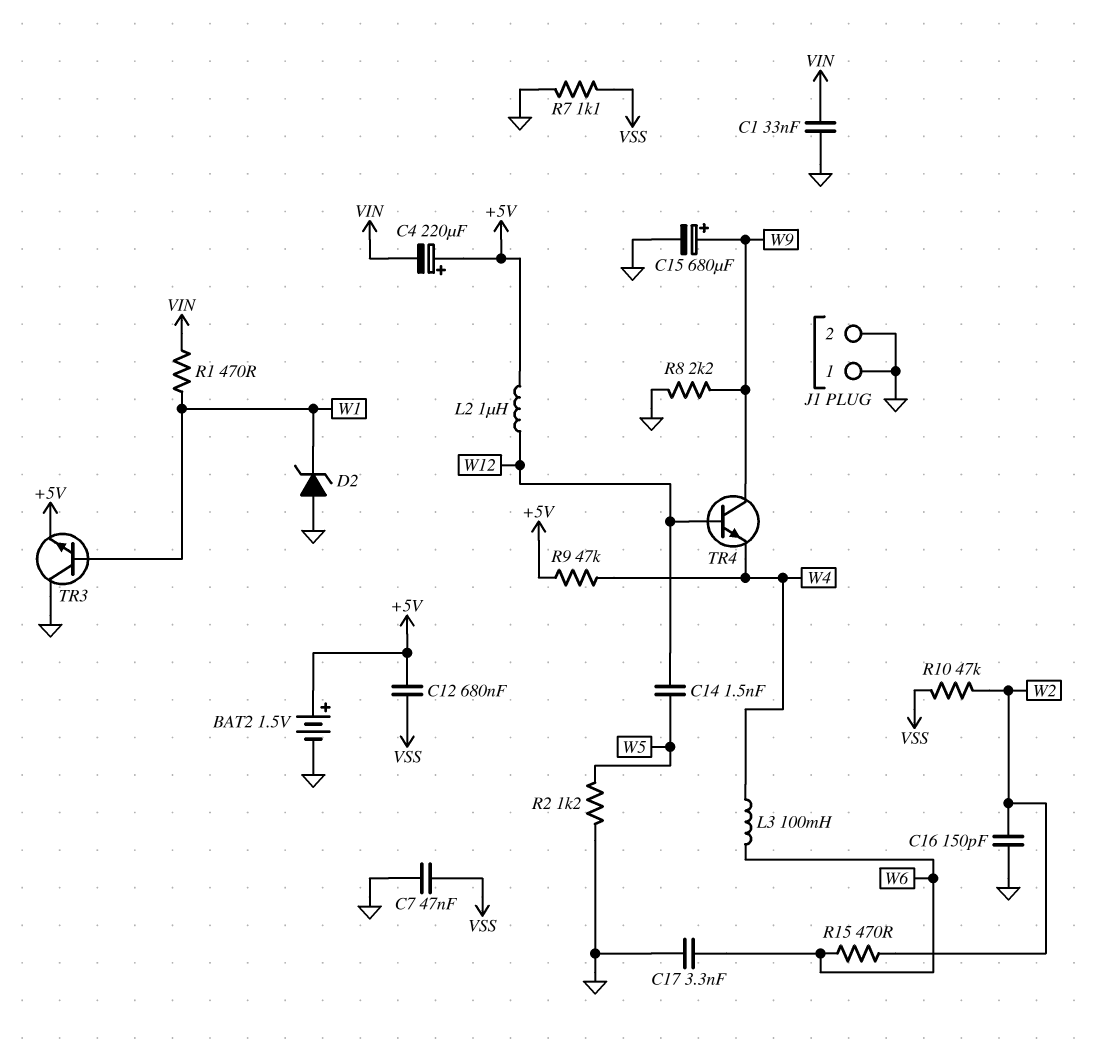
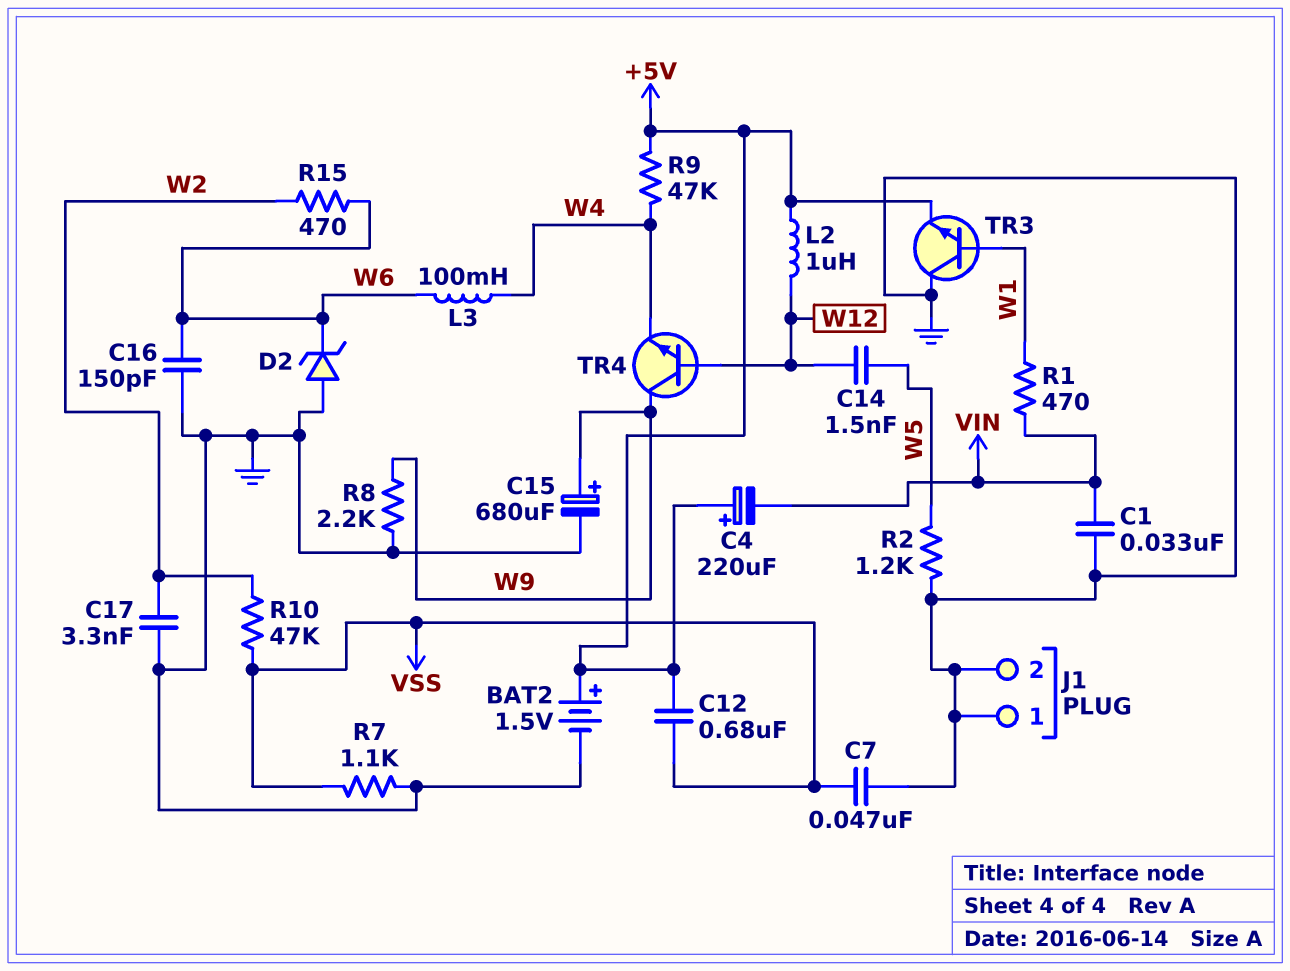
C16: 150pF (GND, W2) -> 150pF (GND, W6)
C17: 3.3nF (GND, W6) -> 3.3nF (GND, W2)
D2: zener (A GND, K W1) -> zener (A GND, K W6)

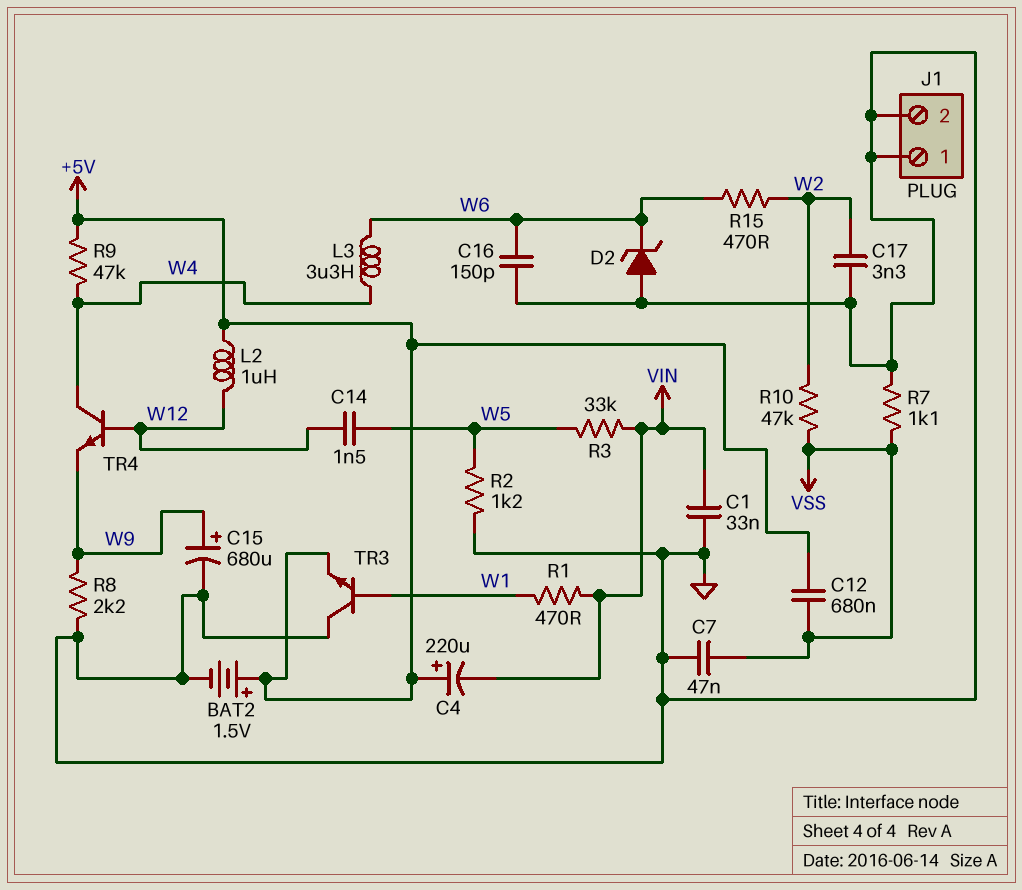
L3: 100mH (W4, W6) -> 3.3uH (W4, W6)
R3: none -> 33k (VIN, W5)
TR4: NPN (B W12, C W9, E W4) -> NPN (B W12, C W4, E W9)

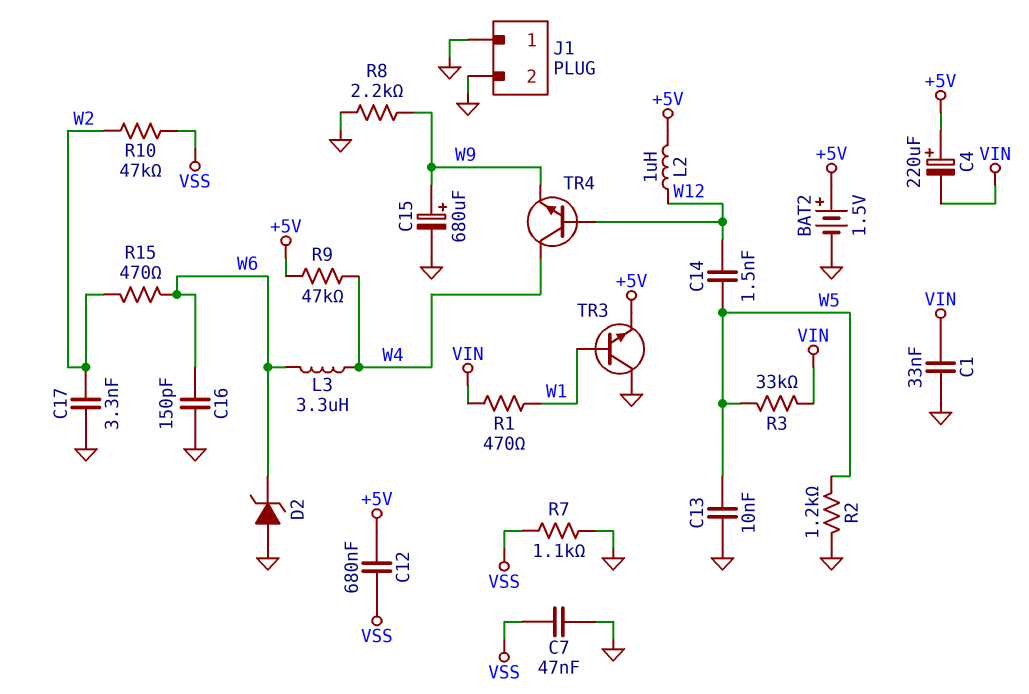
C13: none -> 10nF (GND, W5)

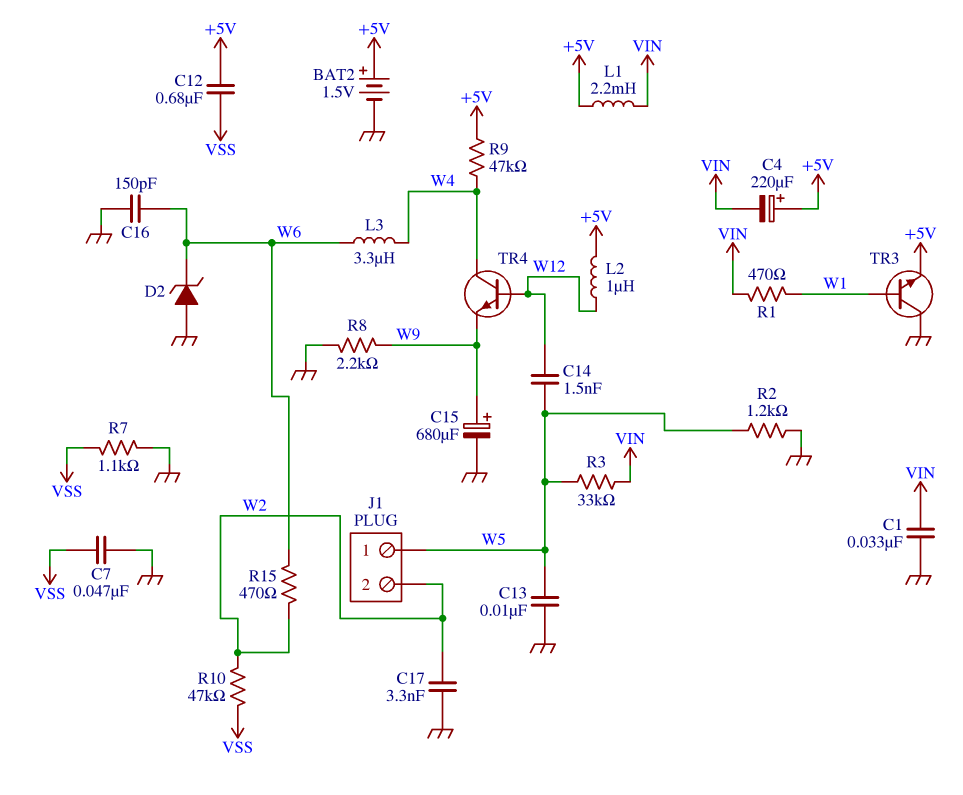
J1 pin 1: GND -> W5
J1 pin 2: GND -> W2
L1: none -> 2.2mH (+5V, VIN)

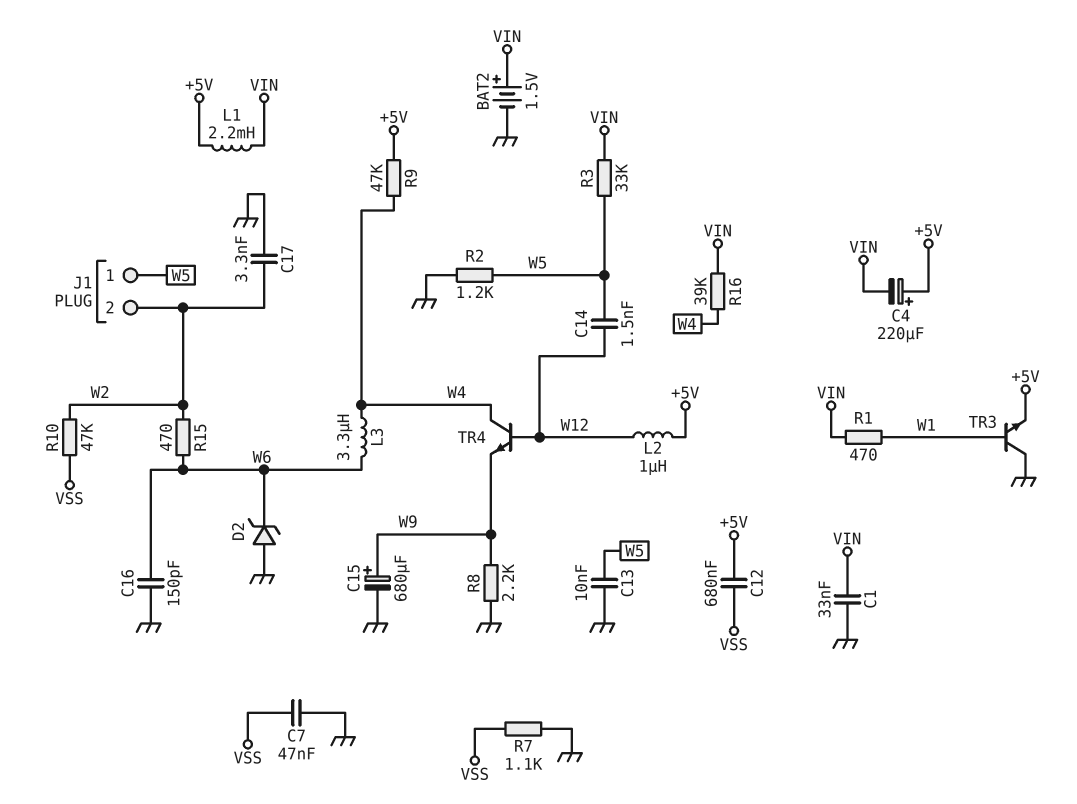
BAT2: 1.5V (plus +5V, minus GND) -> 1.5V (plus VIN, minus GND)
R16: none -> 39k (VIN, W4)

